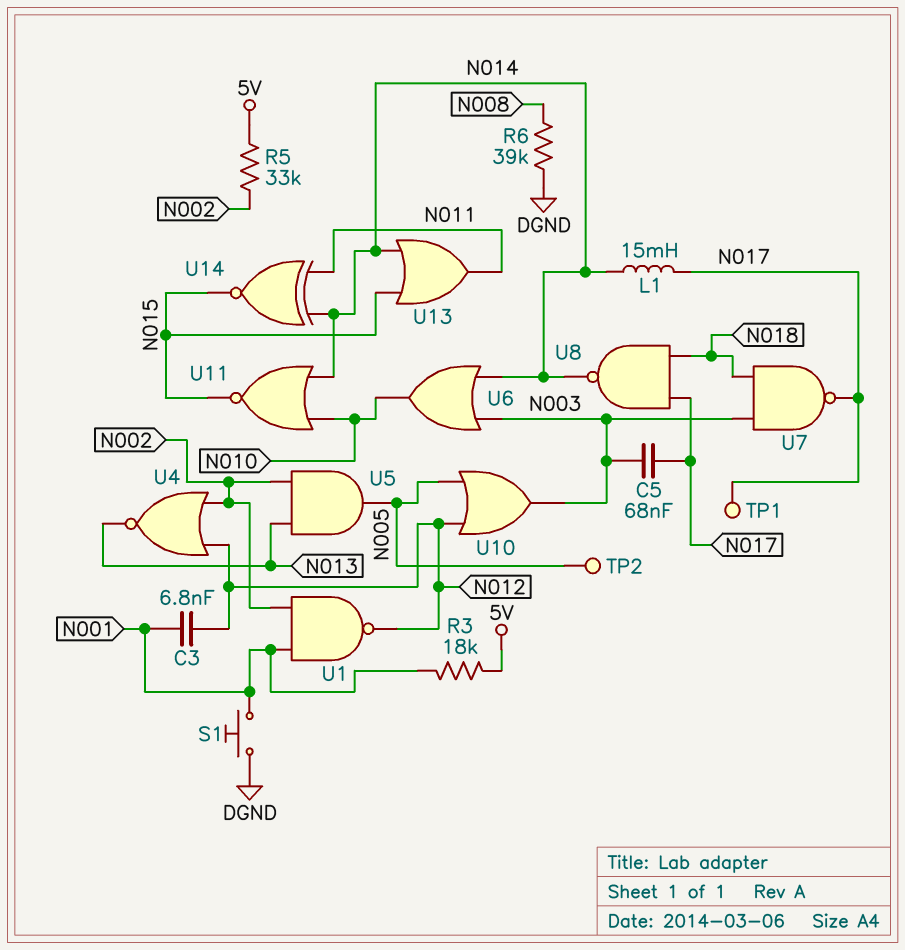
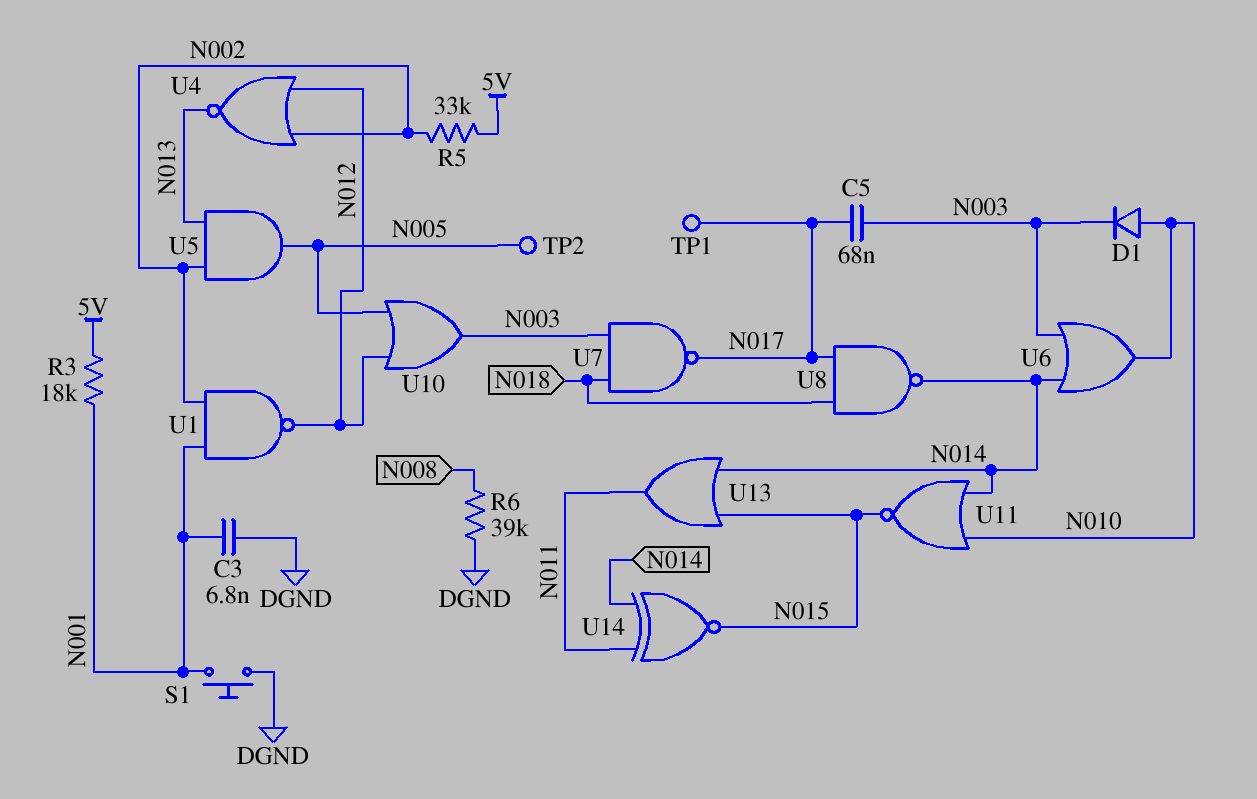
C3: 6.8nF (N001, N012) -> 6.8nF (DGND, N001)
D1: none -> diode (A N010, K N003)
L1: 15mH (N014, N017) -> none

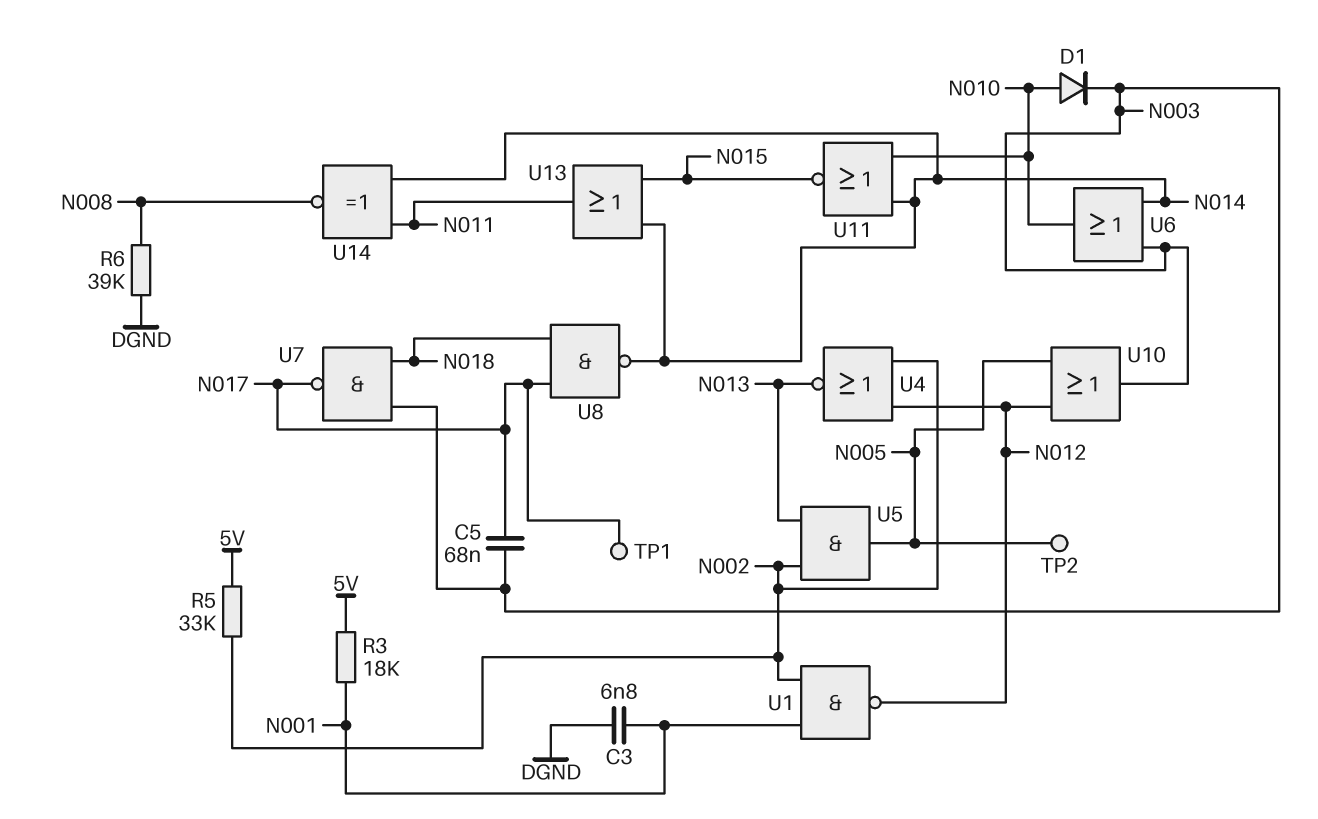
S1: button (DGND, N001) -> none
U14: XNOR (in N011, in N014, out N015) -> XNOR (in N011, in N014, out N008)

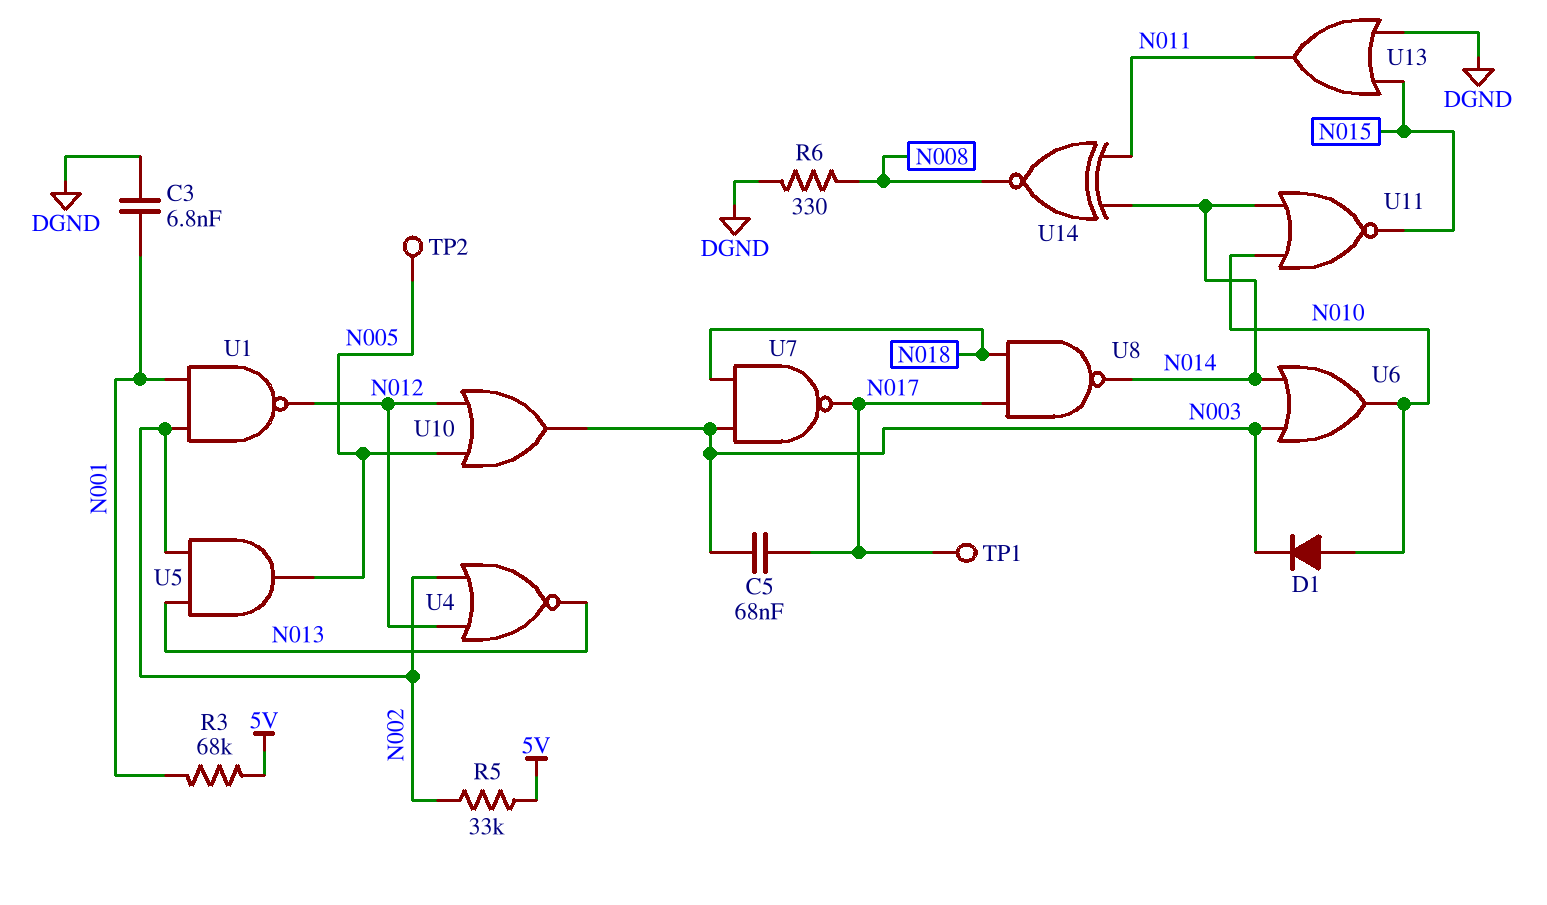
R3: 18k (5V, N001) -> 68k (5V, N001)
R6: 39k (DGND, N008) -> 330 (DGND, N008)
U13: OR (in N014, in N015, out N011) -> OR (in DGND, in N015, out N011)

